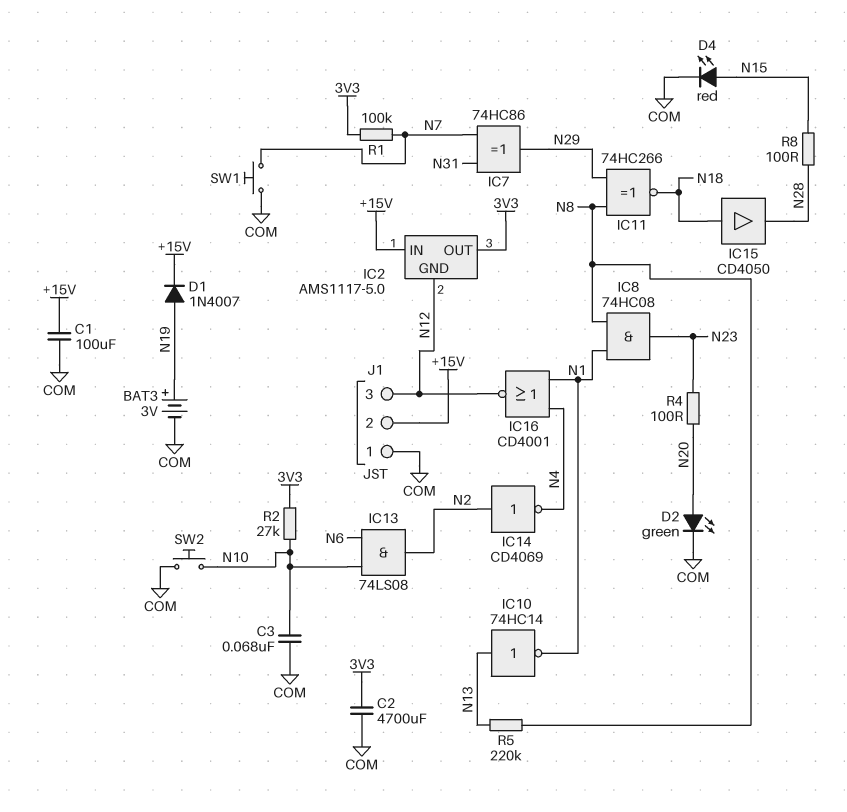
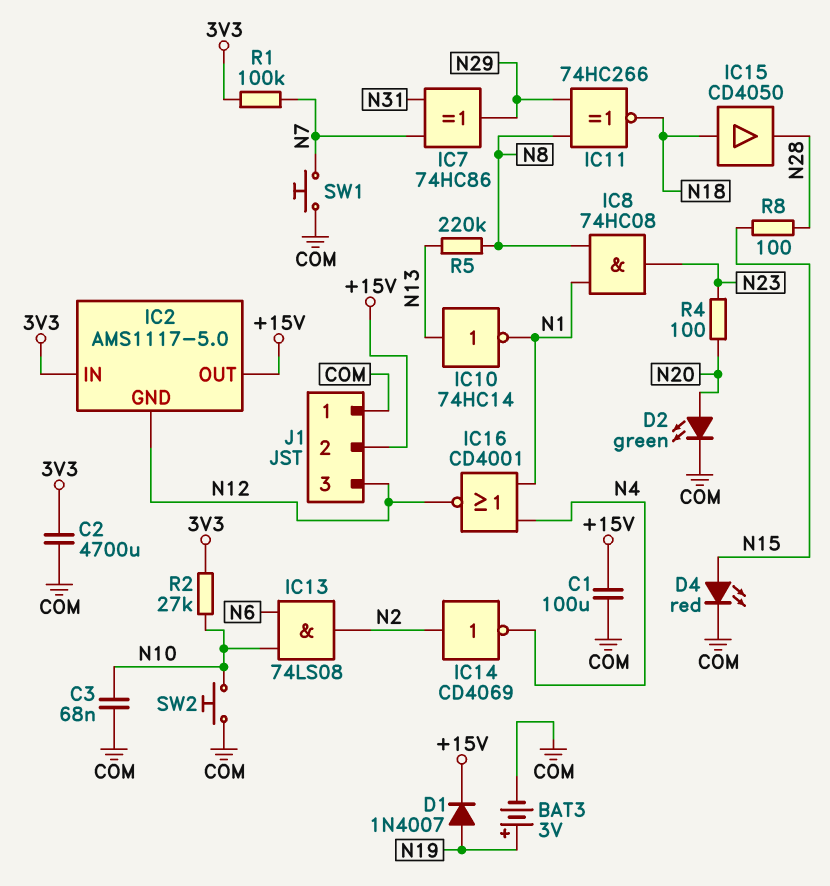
IC2 pin IN: +15V -> 3V3
IC2 pin OUT: 3V3 -> +15V

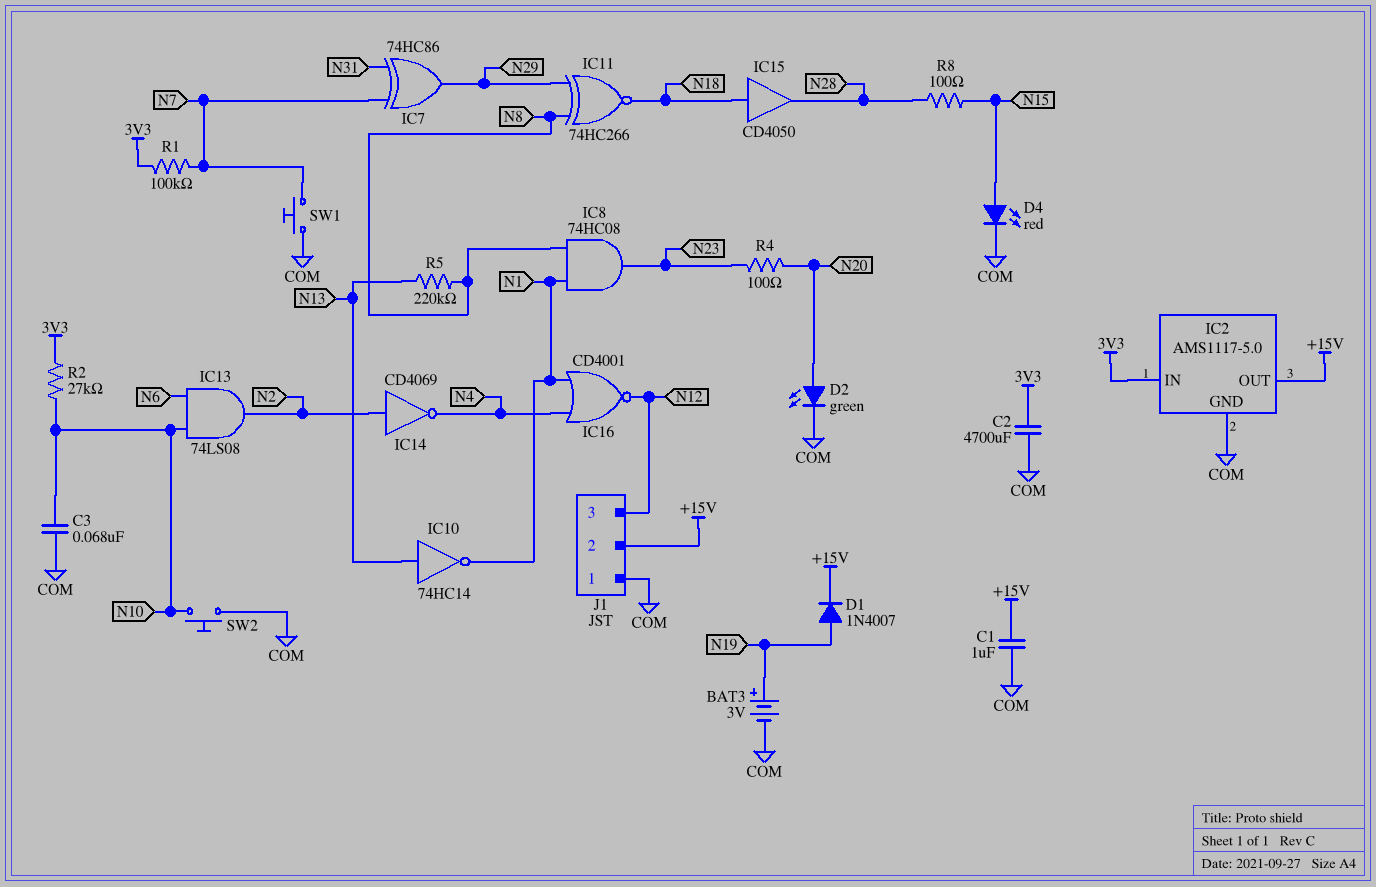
C1: 100uF (+15V, COM) -> 1uF (+15V, COM)
IC2 pin GND: N12 -> COM

